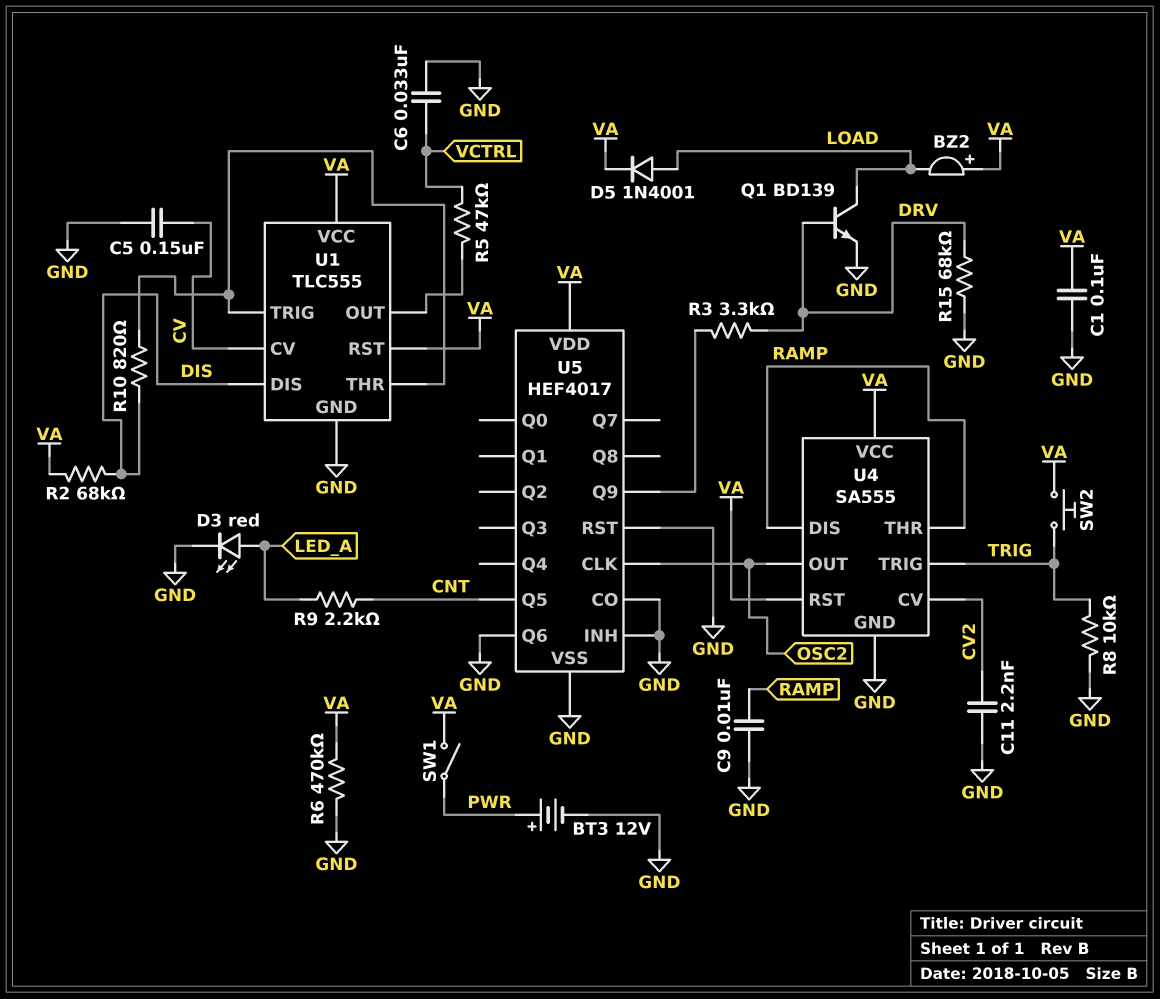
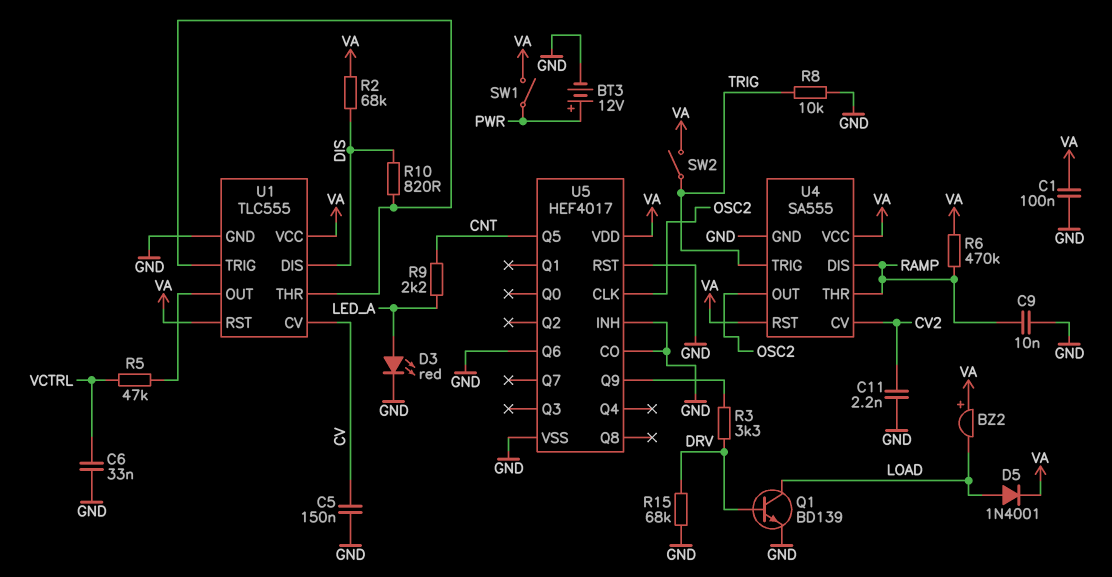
R6: 470k (GND, VA) -> 470k (RAMP, VA)
SW2: button (TRIG, VA) -> switch (TRIG, VA)

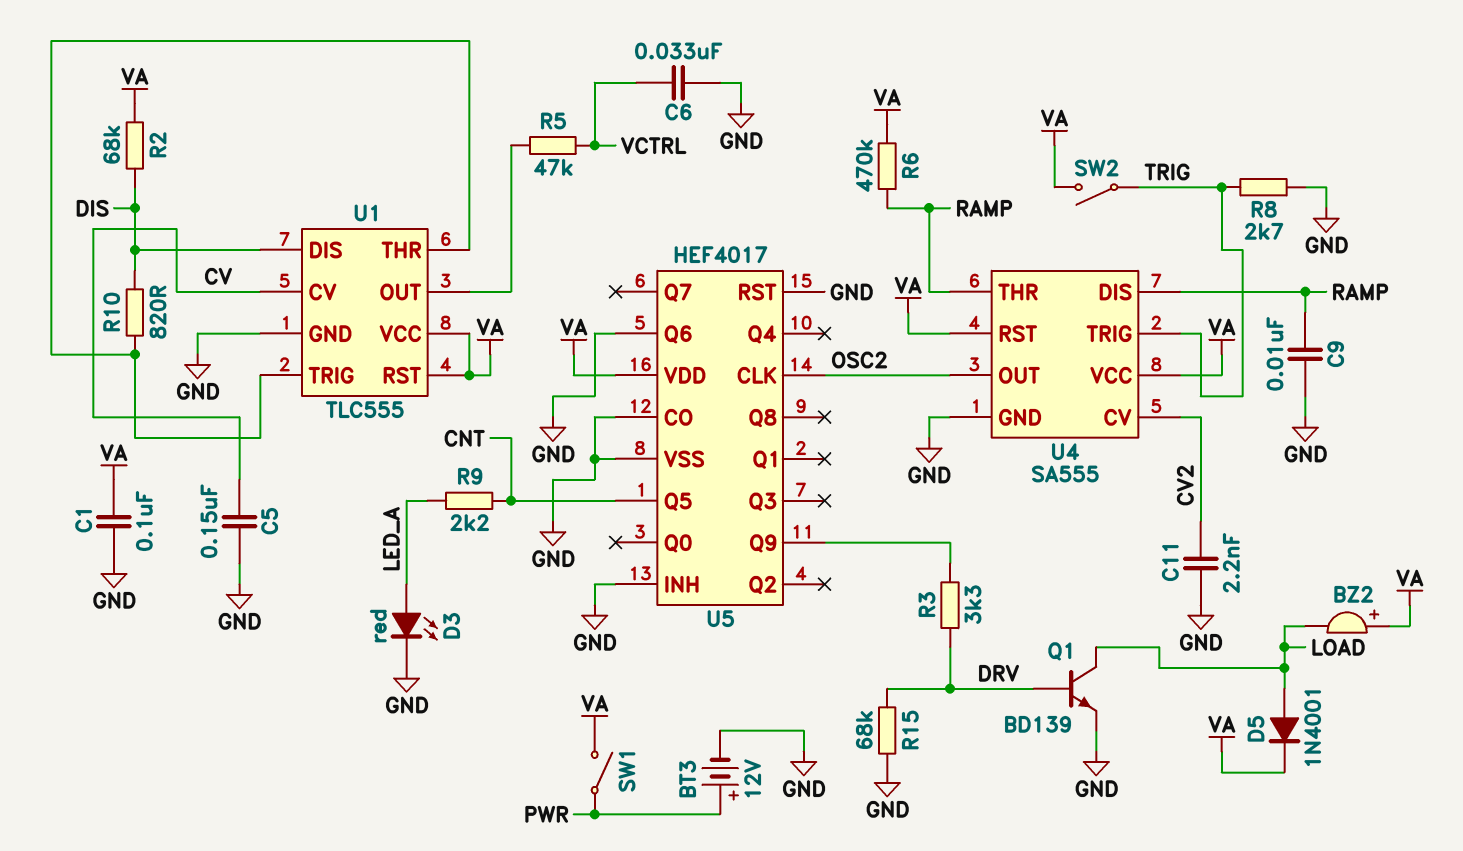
R8: 10k (GND, TRIG) -> 2.7k (GND, TRIG)

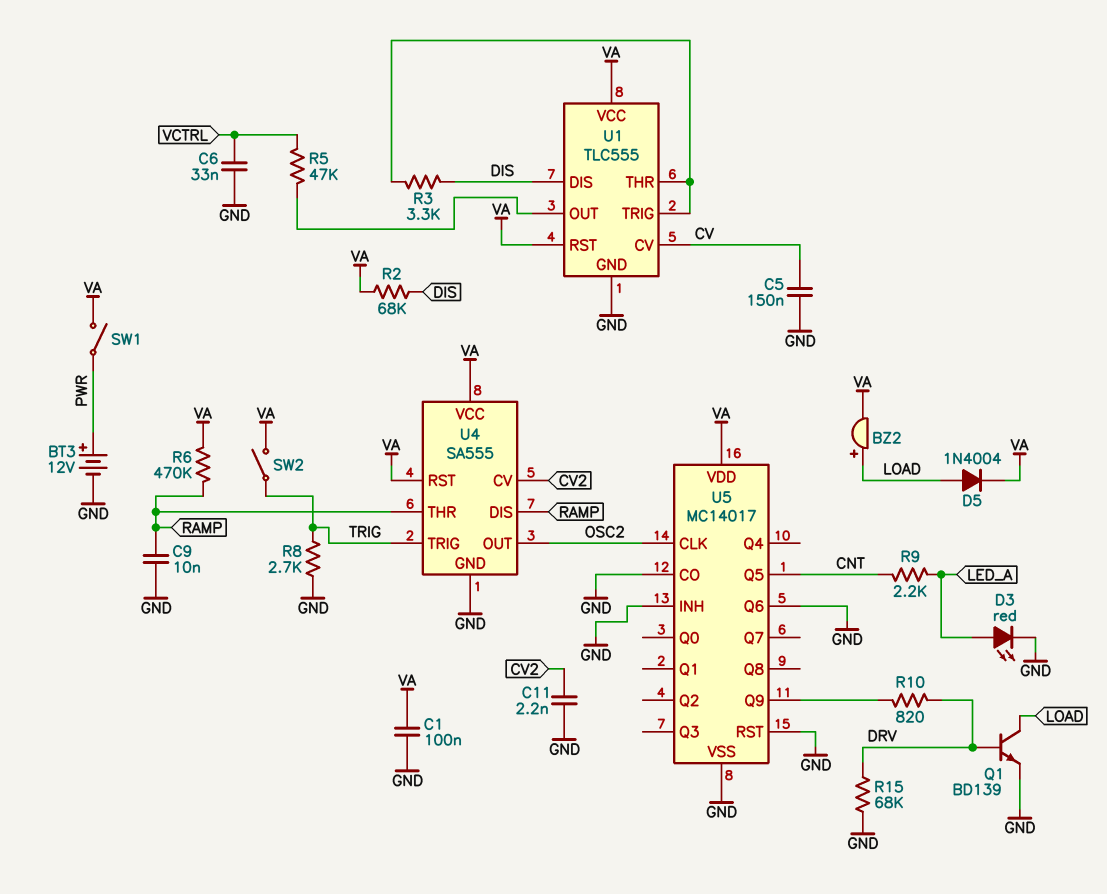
BZ2: buzzer (plus VA, minus LOAD) -> buzzer (plus LOAD, minus VA)
D5: diode 1N4001 (A LOAD, K VA) -> diode 1N4004 (A LOAD, K VA)
R3: 3.3k (DRV, U5/Q9) -> 3.3k (DIS, U1/THR)
R10: 820 (DIS, U1/THR) -> 820 (DRV, U5/Q9)
U5: HEF4017 -> MC14017

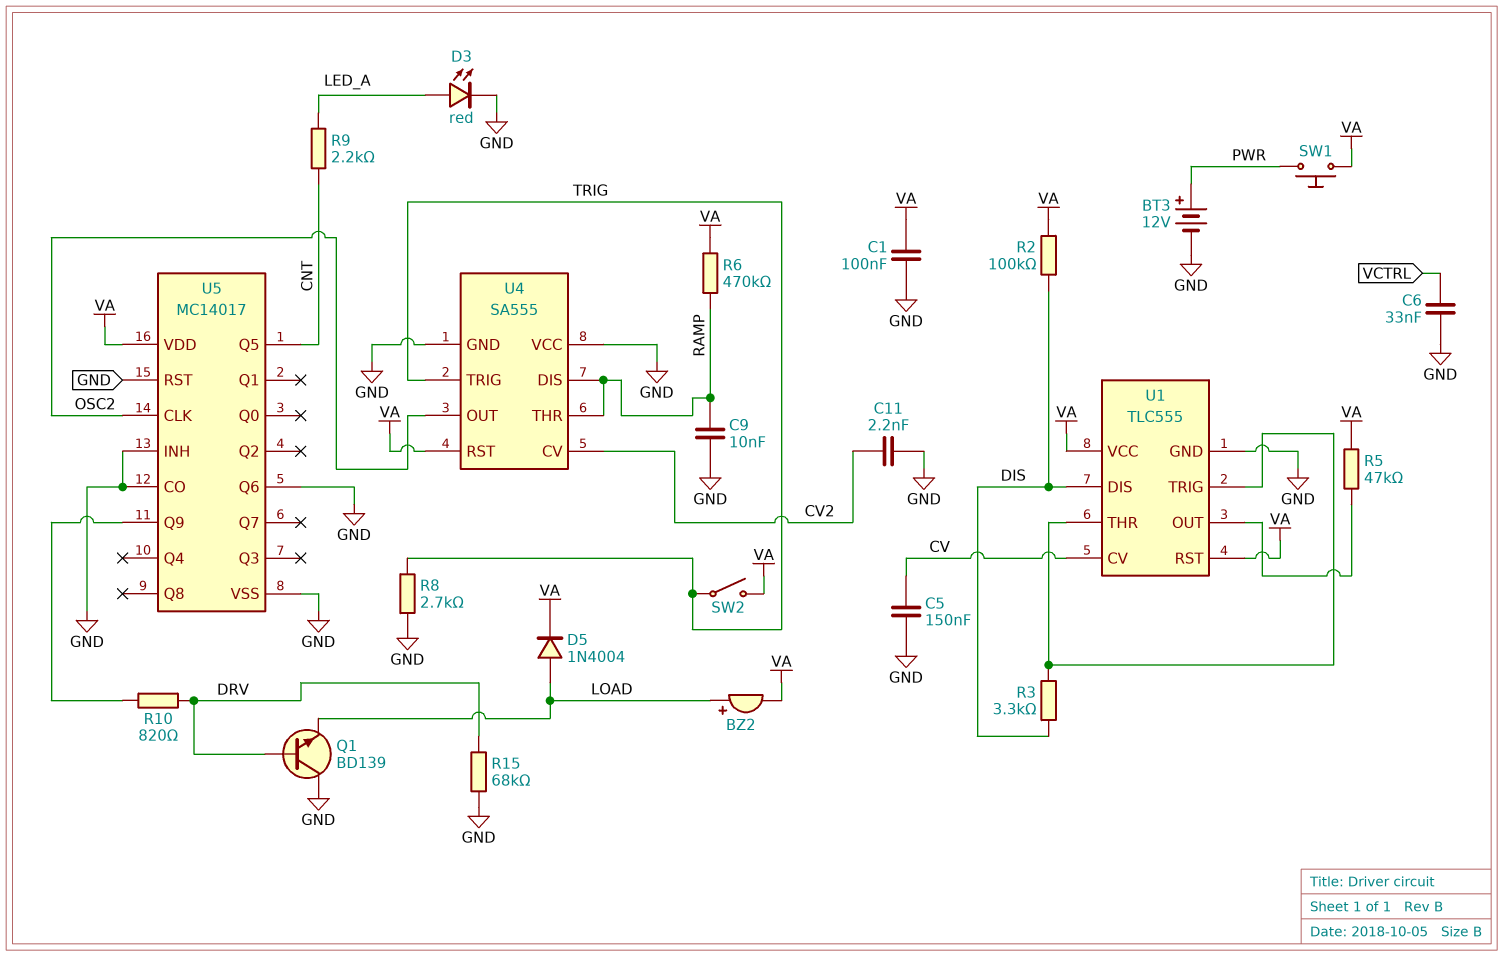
Q1: NPN BD139 (B DRV, C LOAD, E GND) -> NPN BD139 (B DRV, C GND, E LOAD)
R2: 68k (DIS, VA) -> 100k (DIS, VA)
R5: 47k (U1/OUT, VCTRL) -> 47k (U1/OUT, VA)
SW1: switch (PWR, VA) -> button (PWR, VA)
U4 pin VCC: VA -> GND

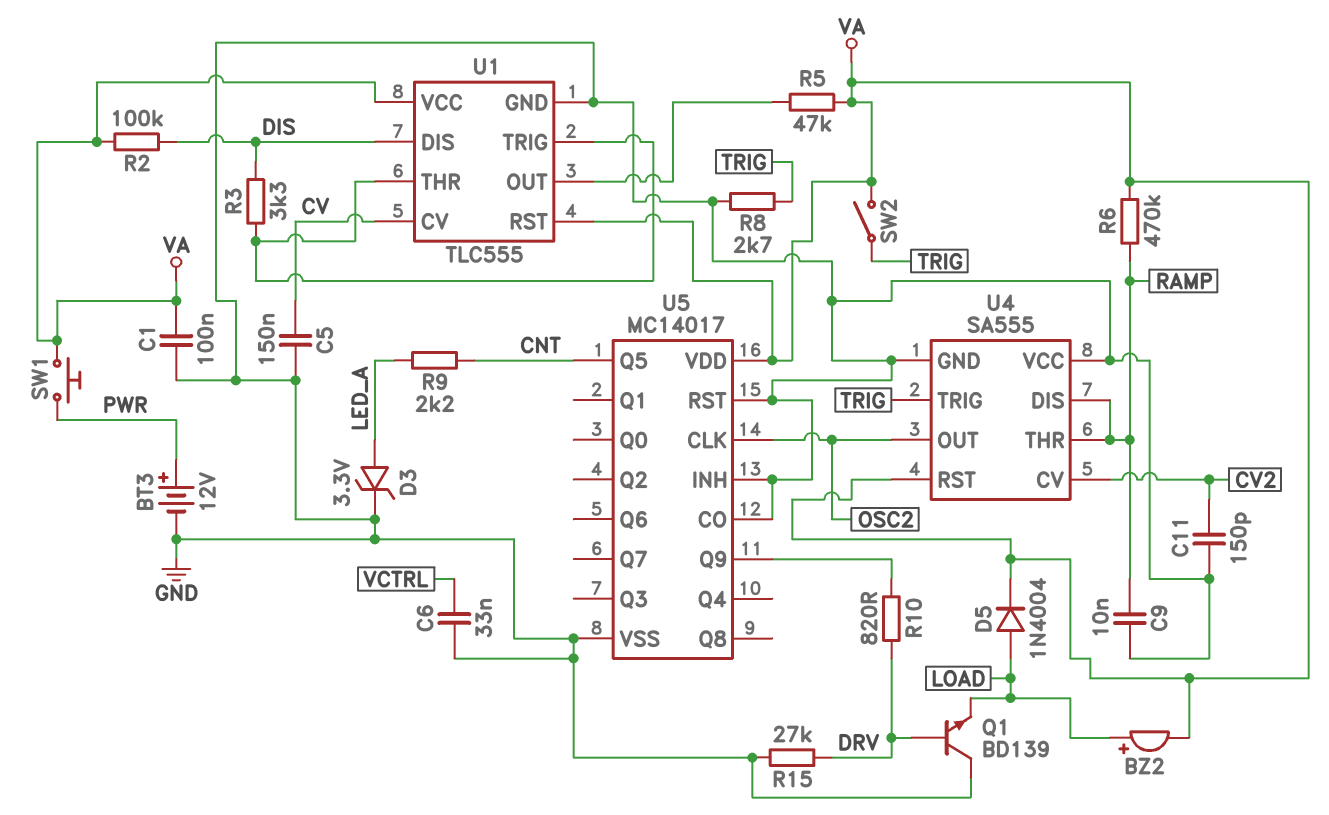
C11: 2.2nF (CV2, GND) -> 150pF (CV2, GND)
D3: LED red (A LED_A, K GND) -> zener 3.3V (A LED_A, K GND)
R15: 68k (DRV, GND) -> 27k (DRV, GND)
U5 pin Q6: GND -> none

